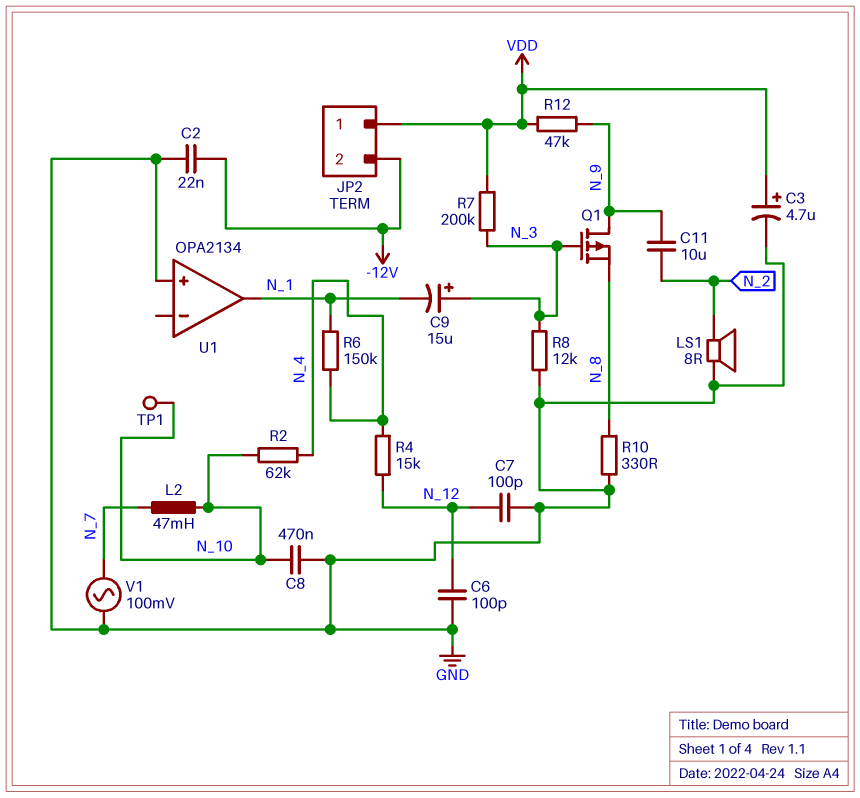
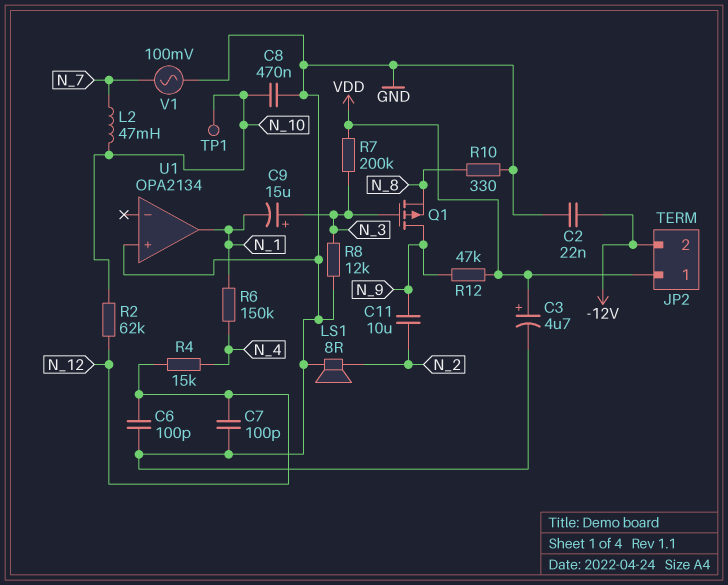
R2: 62k (N_4, N_10) -> 62k (N_10, N_12)

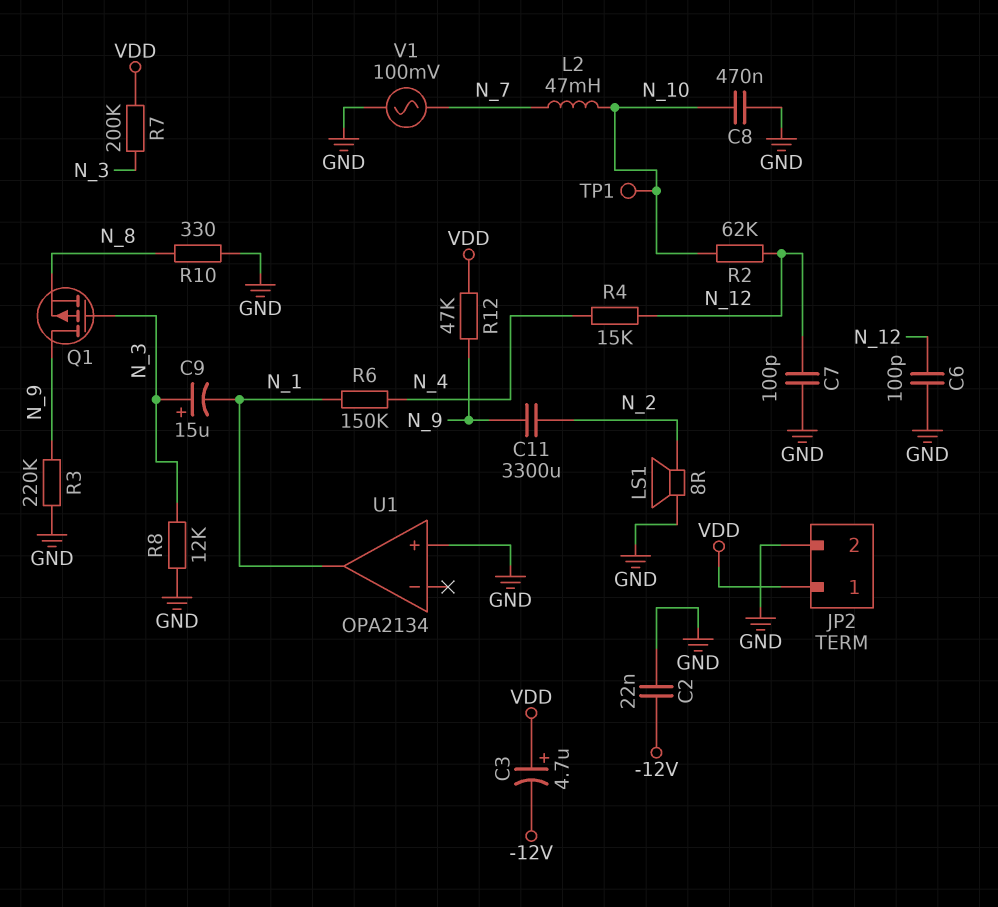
C3: 4.7uF (plus VDD, minus GND) -> 4.7uF (plus VDD, minus -12V)
C11: 10uF (N_2, N_9) -> 3300uF (N_2, N_9)
JP2 pin 2: -12V -> GND
R3: none -> 220k (GND, N_9)

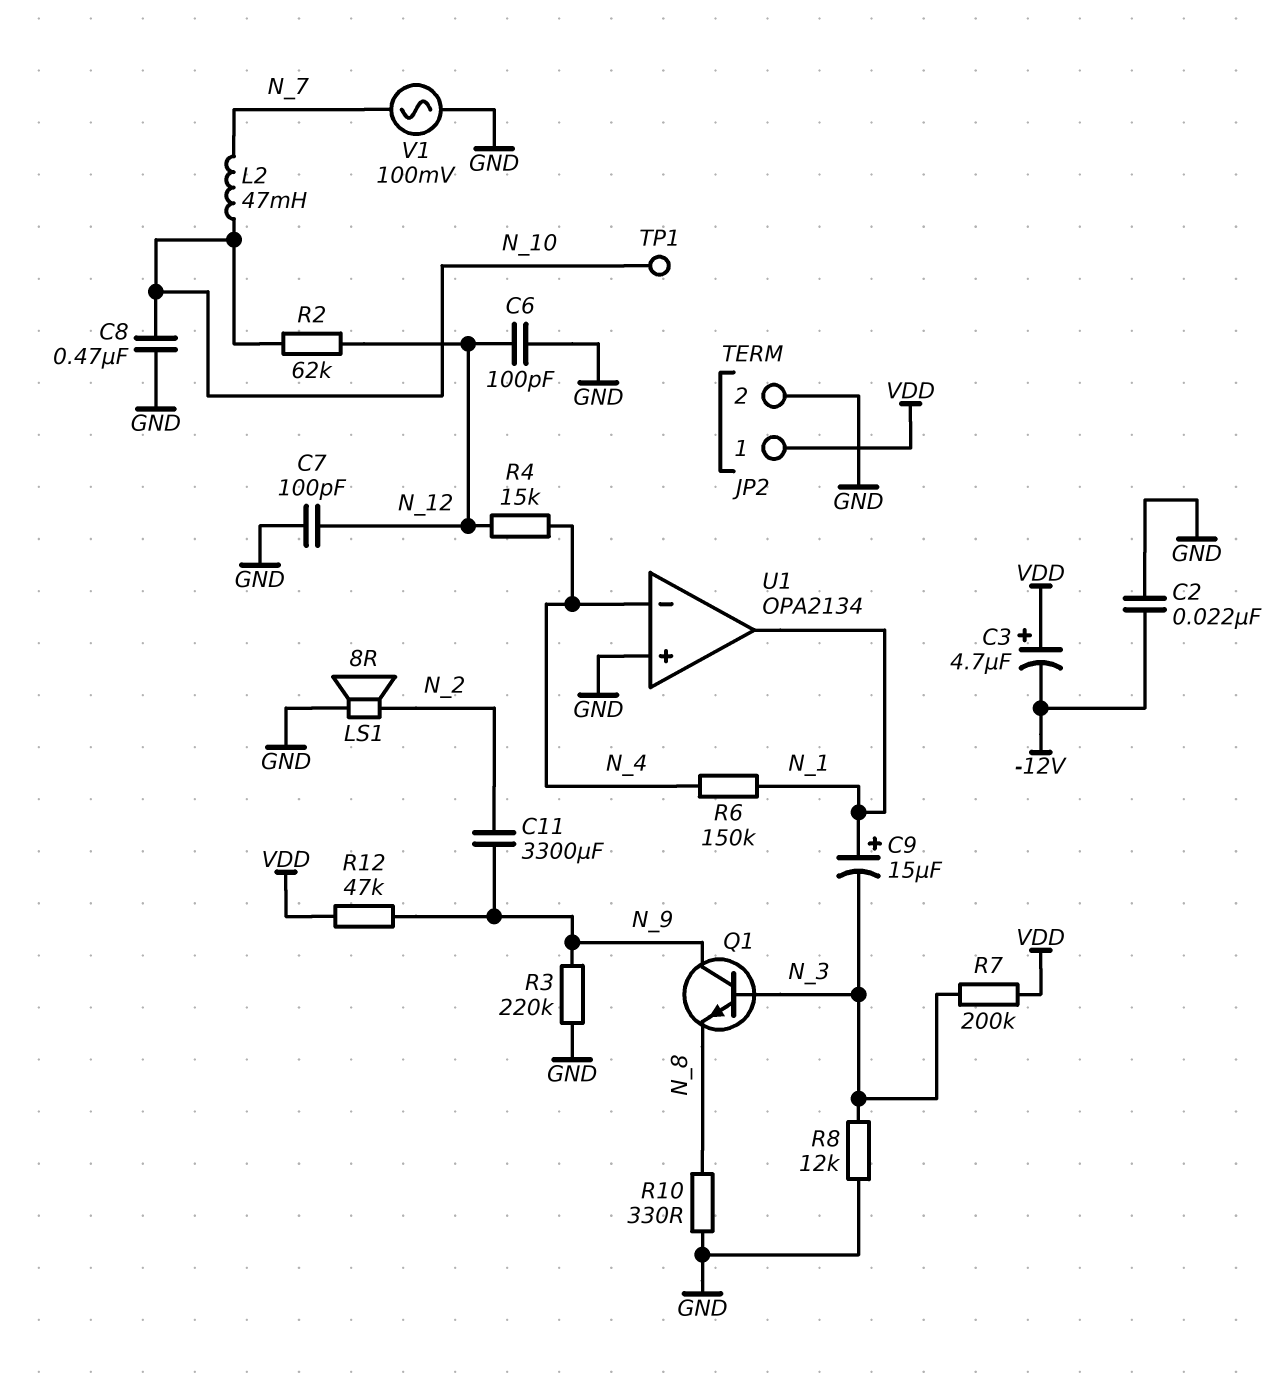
C9: 15uF (plus N_3, minus N_1) -> 15uF (plus N_1, minus N_3)
Q1: PMOS (G N_3, D N_9, S N_8) -> NPN (B N_3, C N_9, E N_8)
U1 pin in-: none -> N_4

